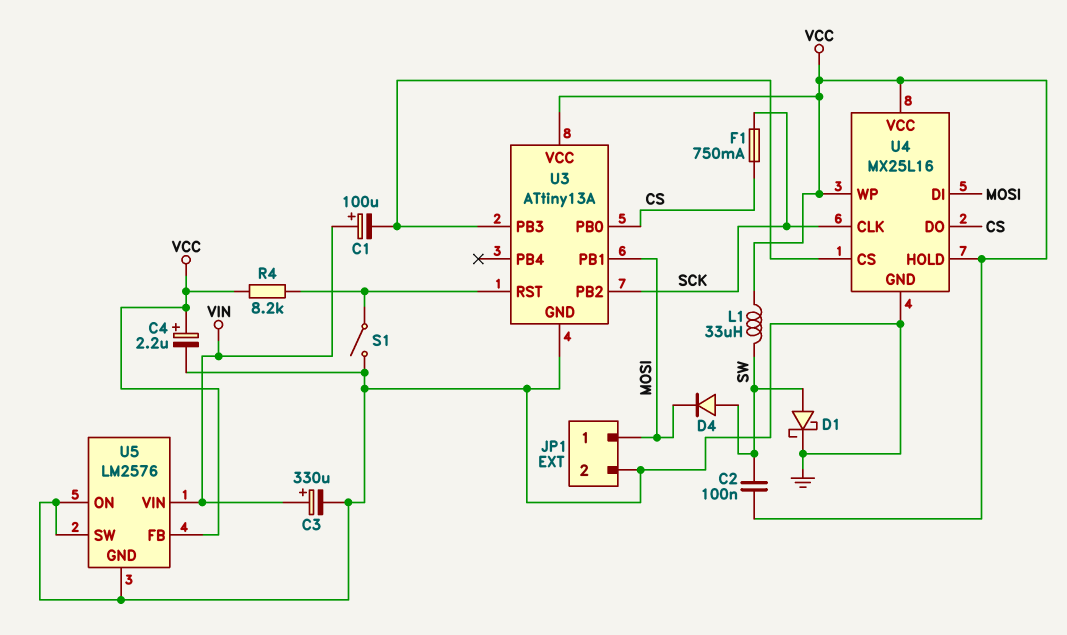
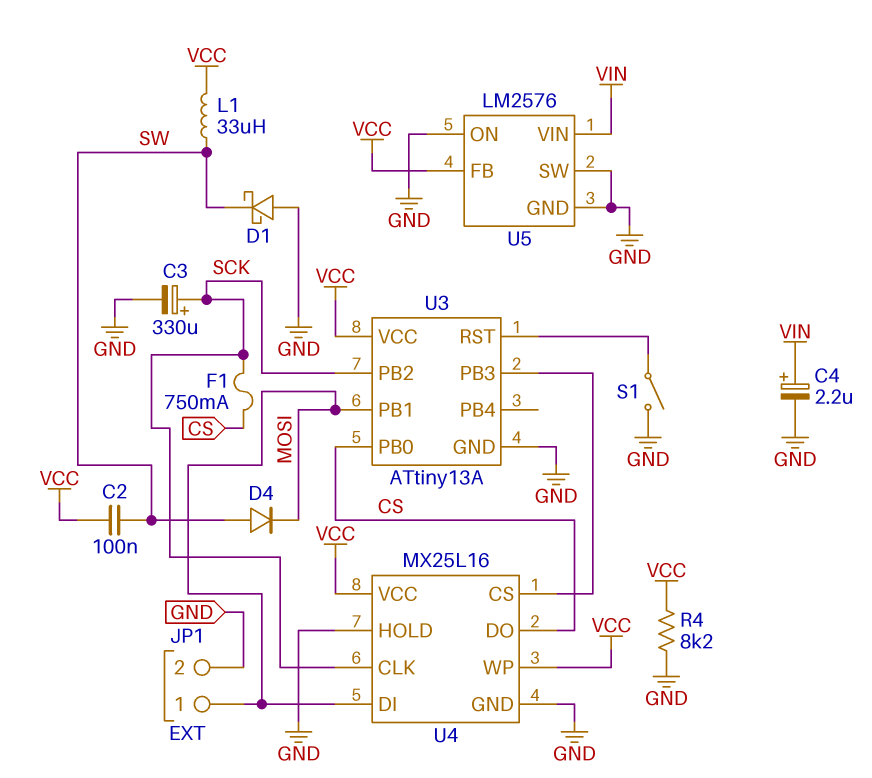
C1: 100uF (plus VIN, minus U3/PB3) -> none
C3: 330uF (plus VIN, minus GND) -> 330uF (plus SCK, minus GND)
C4: 2.2uF (plus VCC, minus GND) -> 2.2uF (plus VIN, minus GND)
D1: schottky (A SW, K GND) -> schottky (A GND, K SW)
R4: 8.2k (U3/RST, VCC) -> 8.2k (GND, VCC)
U4 pin HOLD: VCC -> GND

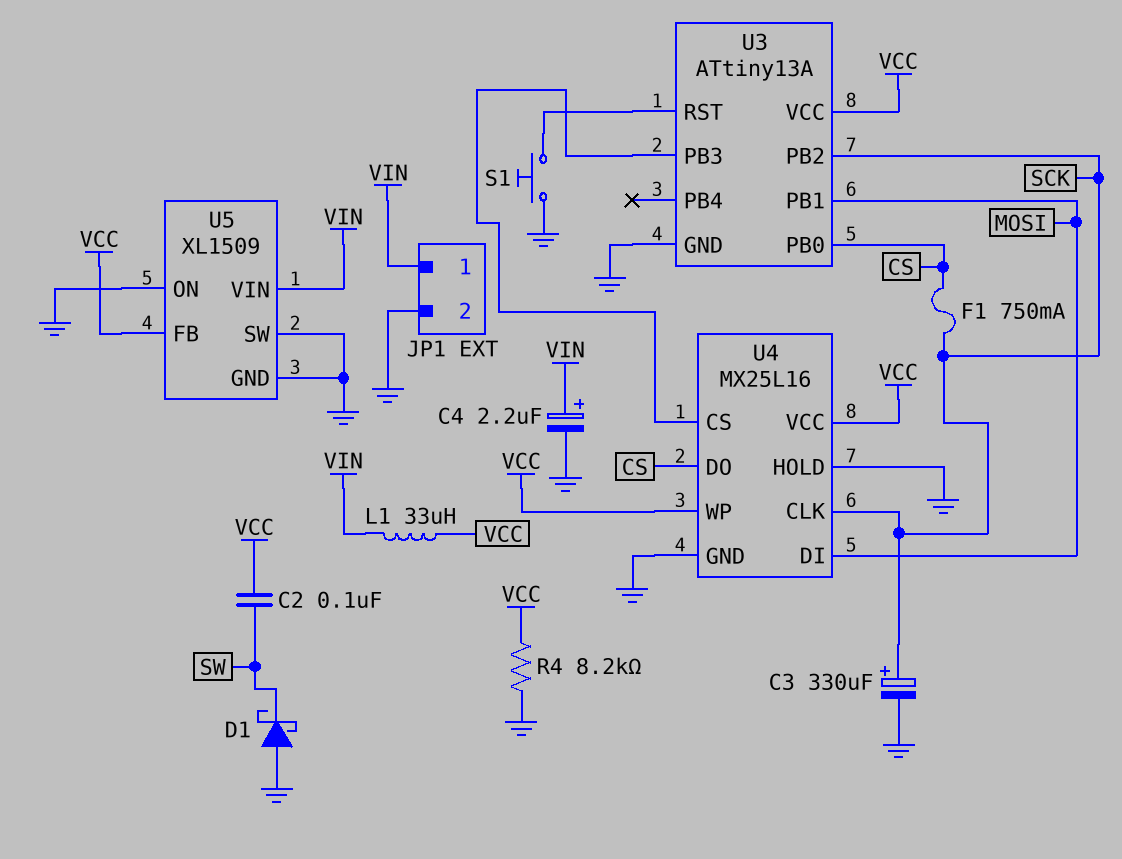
D4: diode (A SW, K MOSI) -> none
JP1 pin 1: MOSI -> VIN
L1: 33uH (SW, VCC) -> 33uH (VCC, VIN)
S1: switch (GND, U3/RST) -> button (GND, U3/RST)
U5: LM2576 -> XL1509

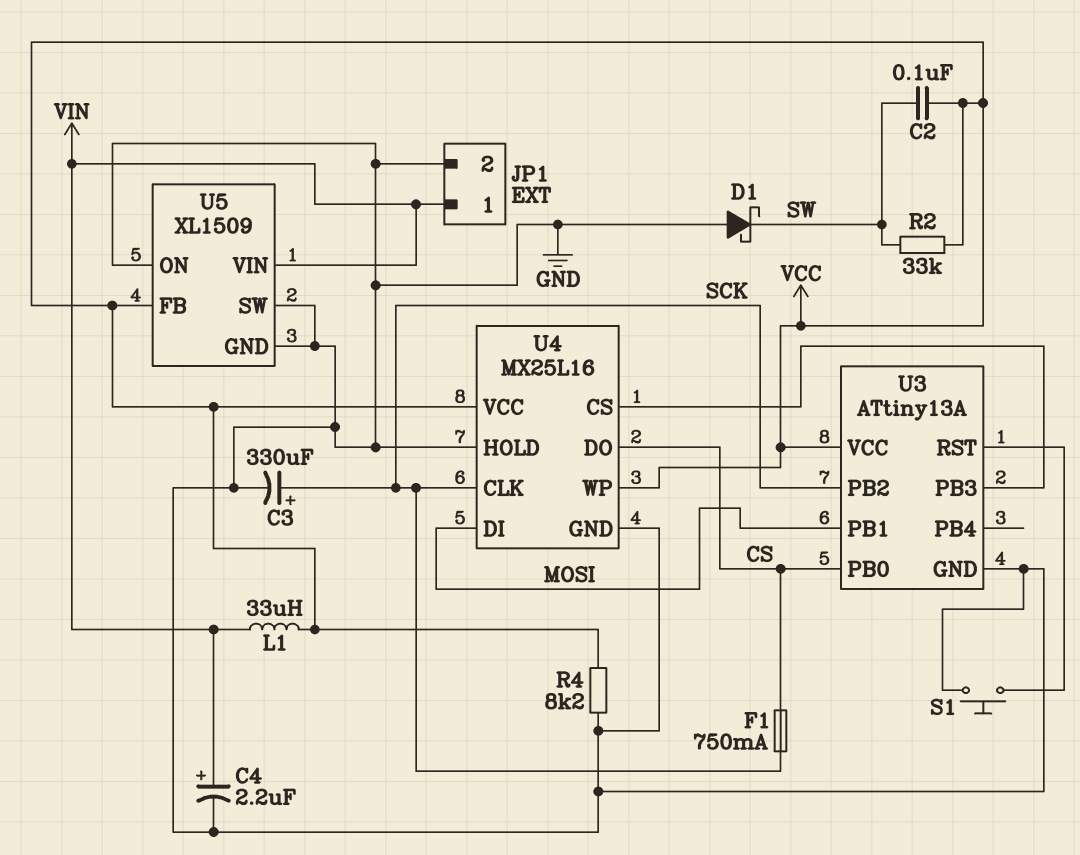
R2: none -> 33k (SW, VCC)

